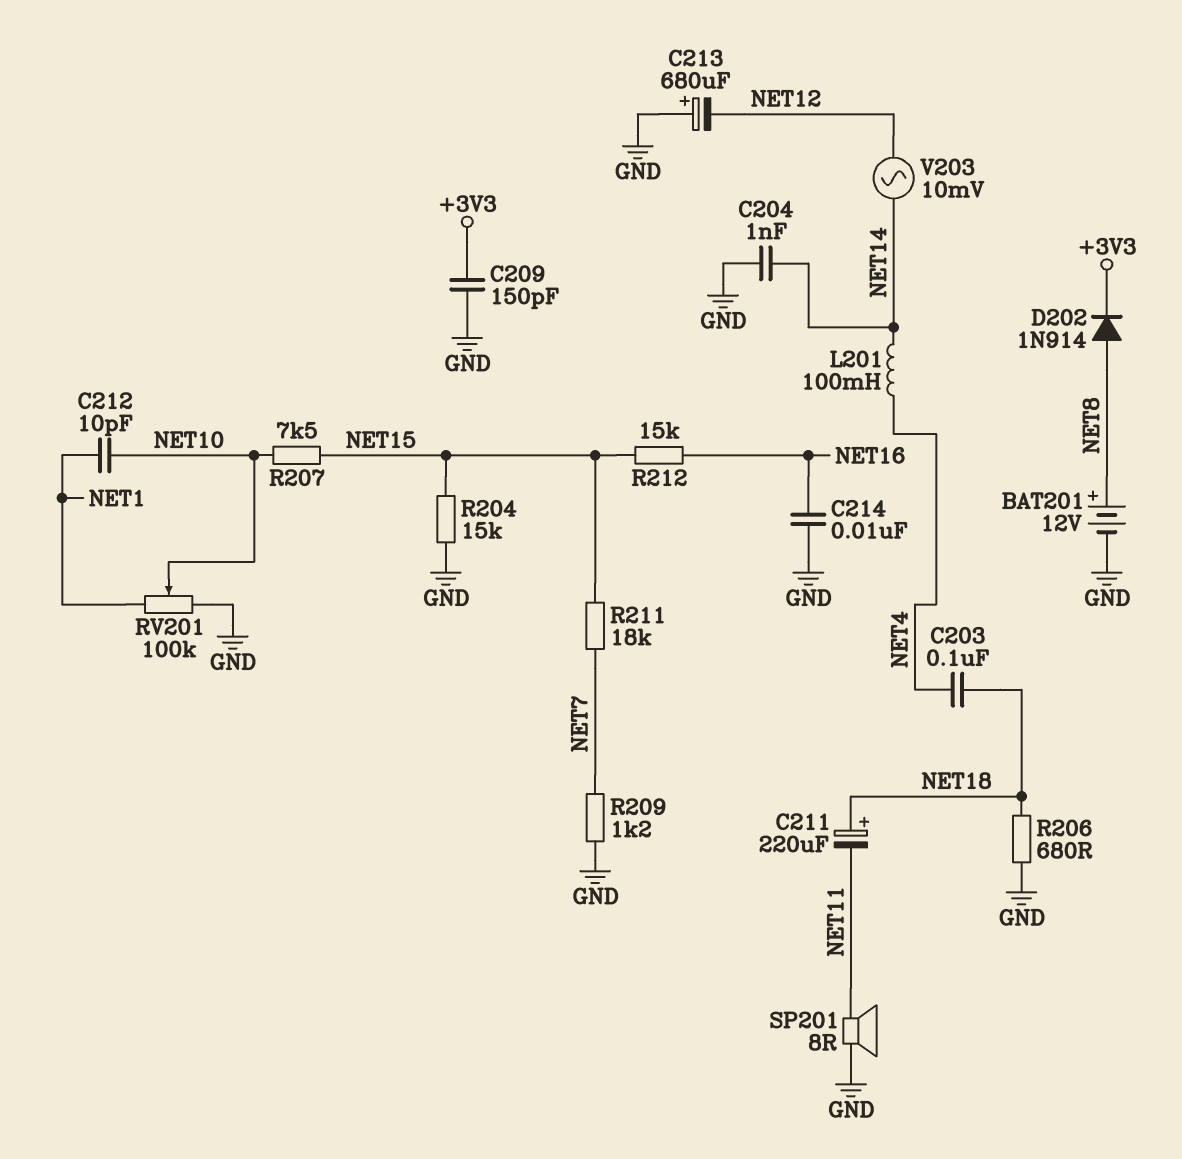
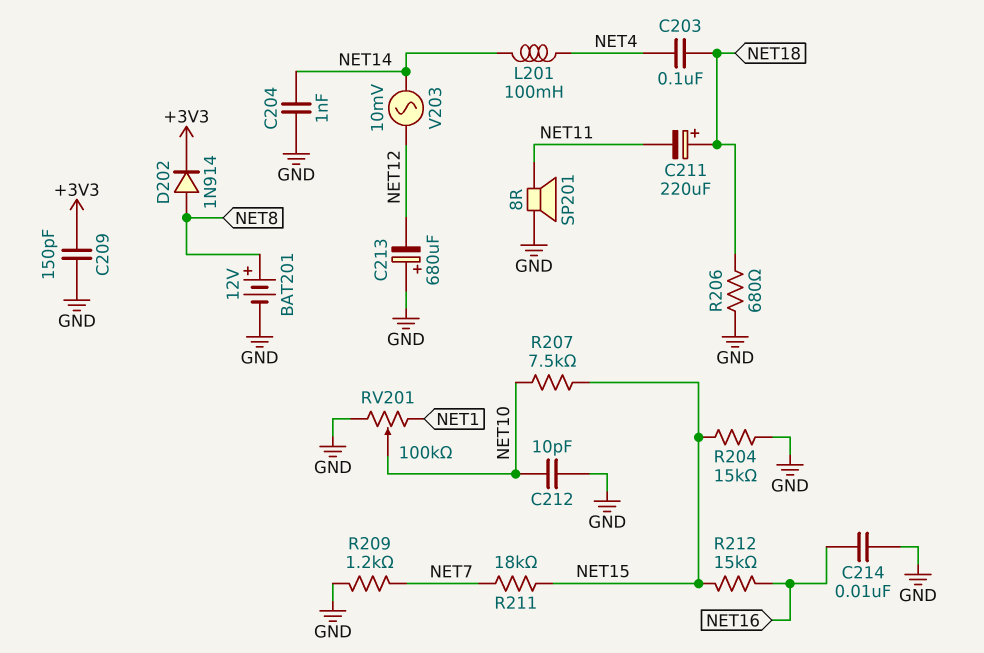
C212: 10pF (NET1, NET10) -> 10pF (GND, NET10)

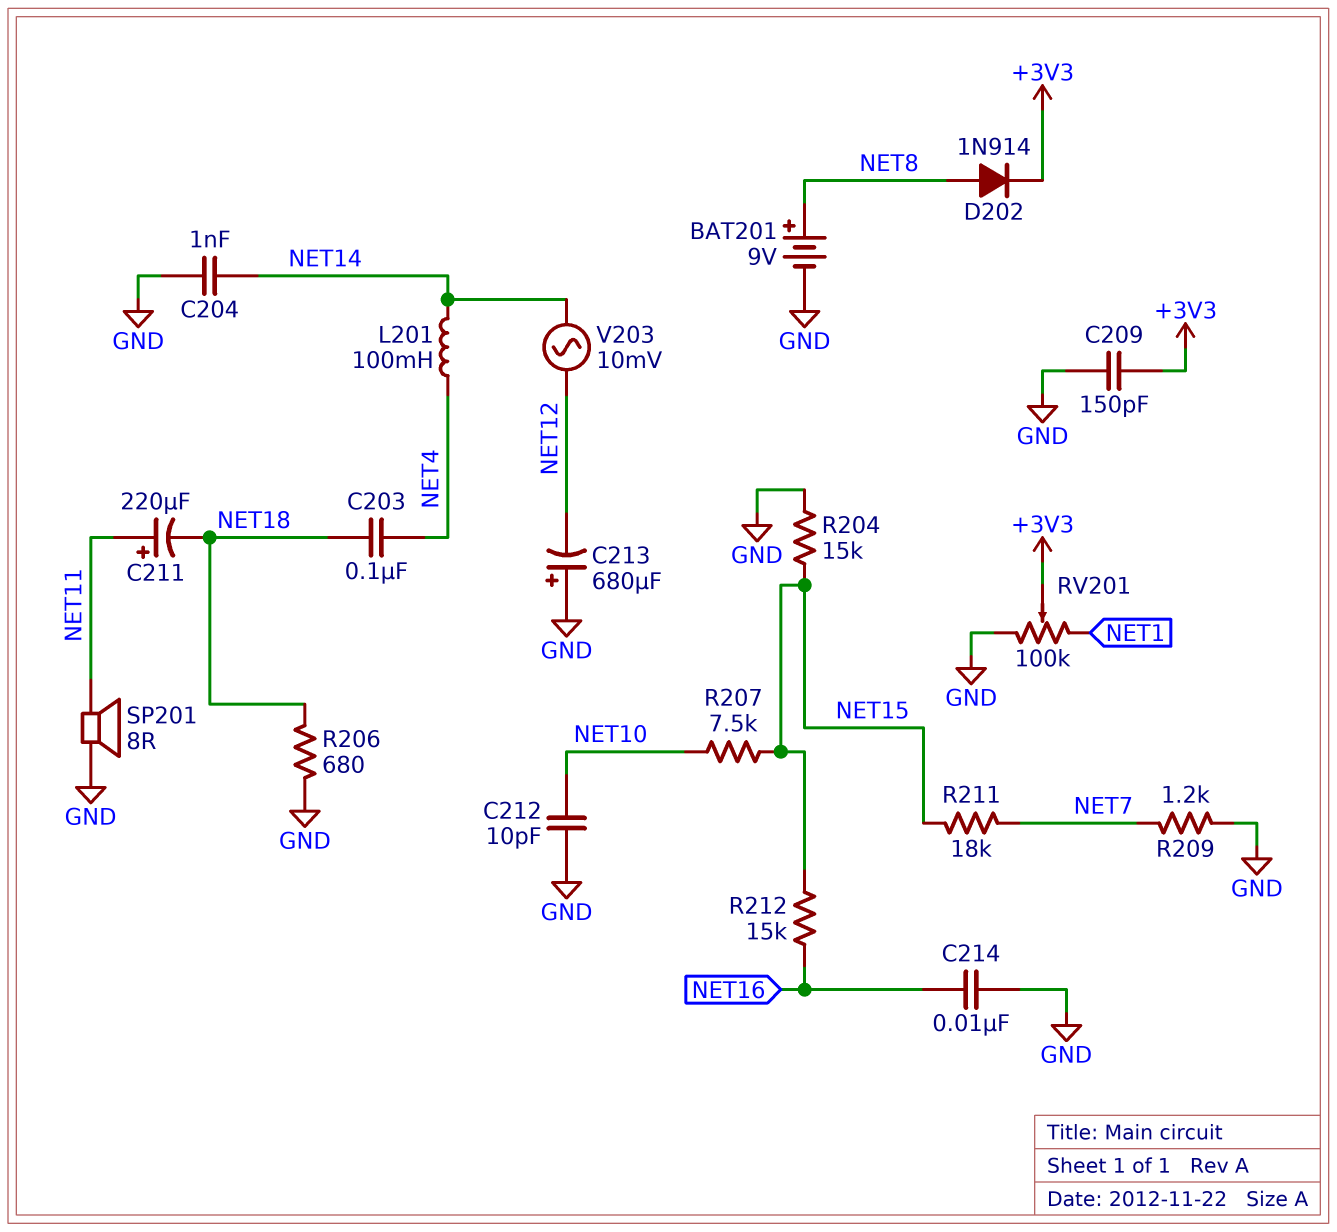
BAT201: 12V (plus NET8, minus GND) -> 9V (plus NET8, minus GND)
C211: 220uF (plus NET18, minus NET11) -> 220uF (plus NET11, minus NET18)
RV201: 100k (GND, NET1, wiper NET10) -> 100k (GND, NET1, wiper +3V3)

